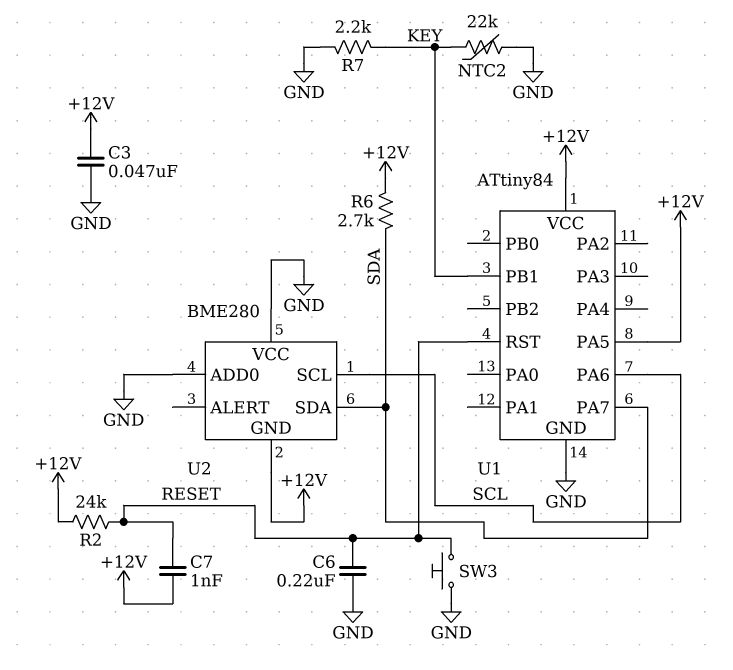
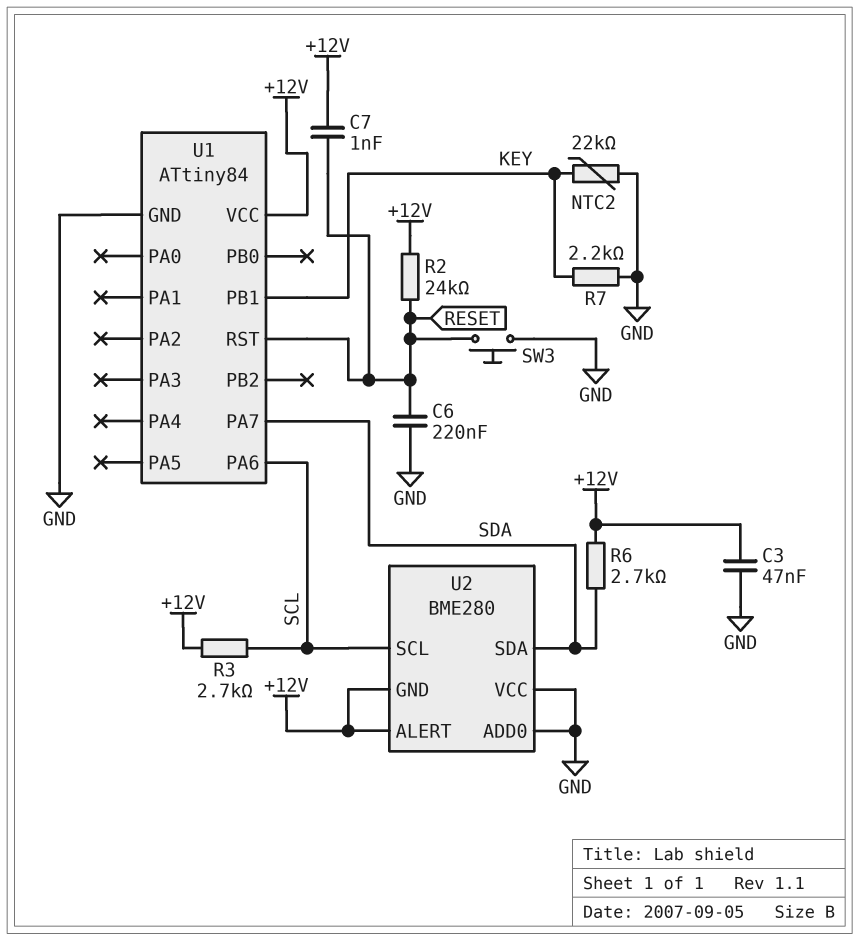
R3: none -> 2.7k (+12V, SCL)
U1 pin PA5: +12V -> none
U2 pin ALERT: none -> +12V

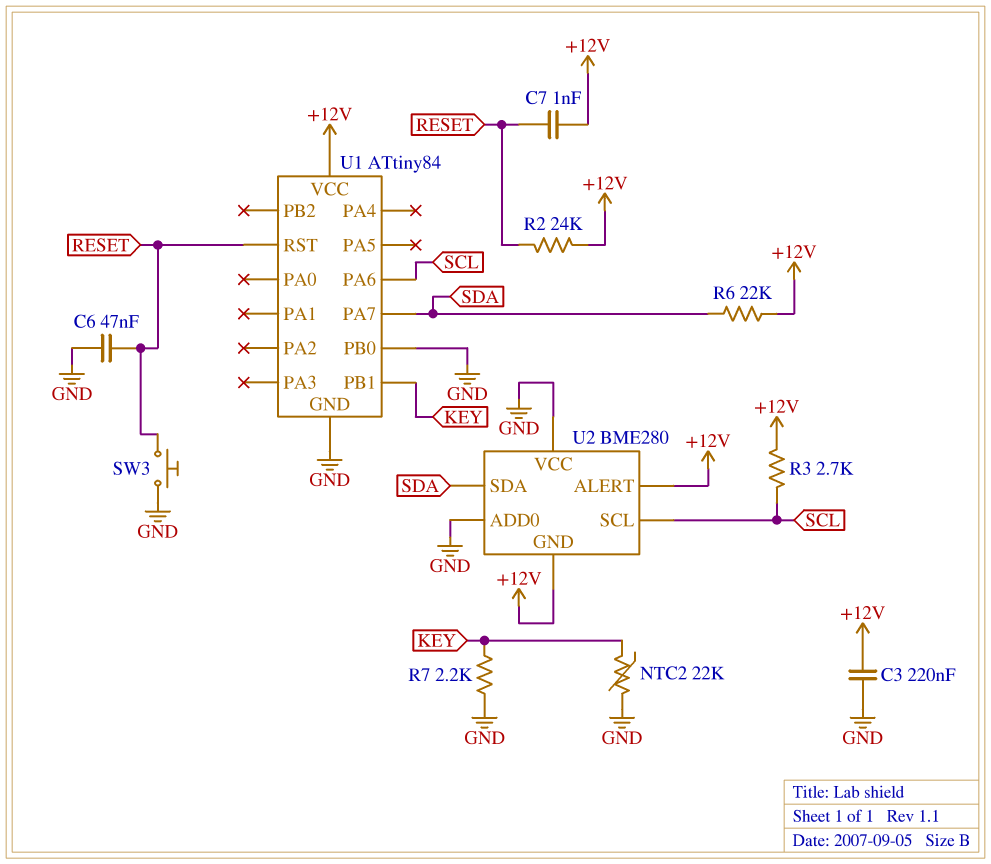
C3: 47nF (+12V, GND) -> 220nF (+12V, GND)
C6: 220nF (GND, RESET) -> 47nF (GND, RESET)
R6: 2.7k (+12V, SDA) -> 22k (+12V, SDA)
U1 pin PB0: none -> GND

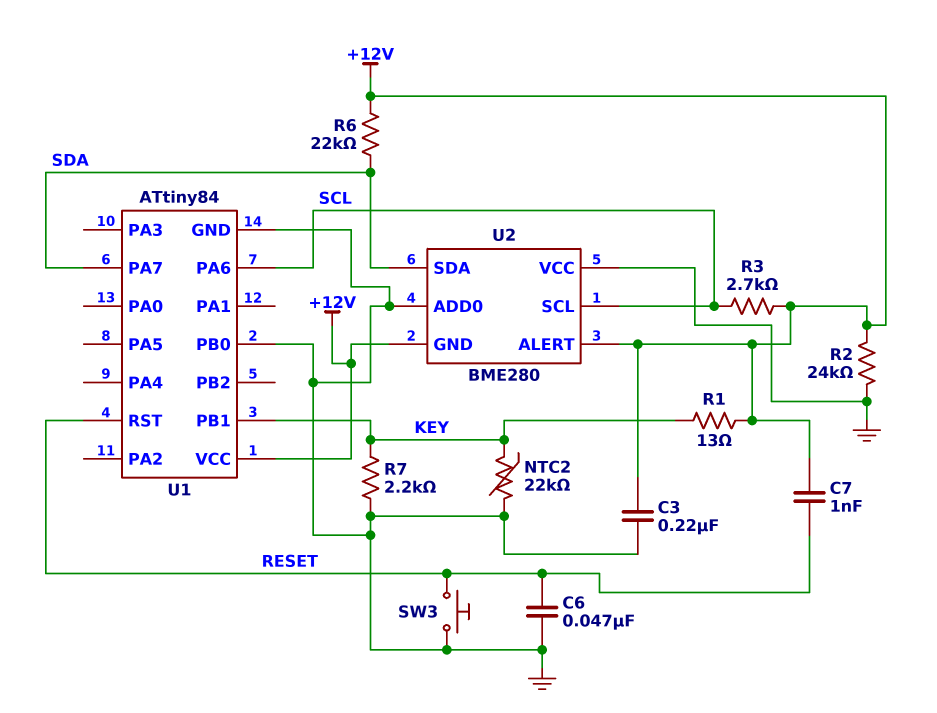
R1: none -> 13 (+12V, KEY)
R2: 24k (+12V, RESET) -> 24k (+12V, GND)

